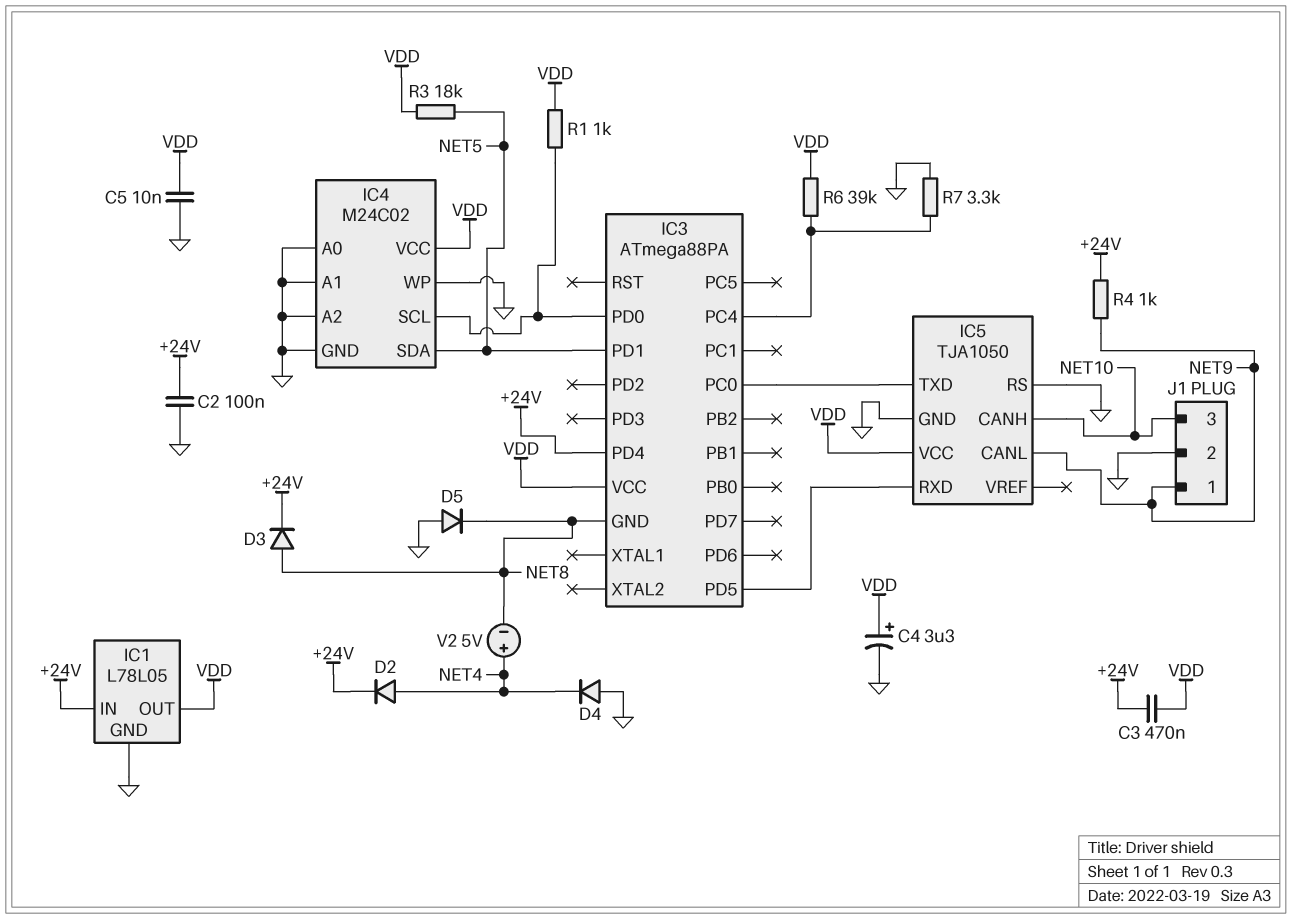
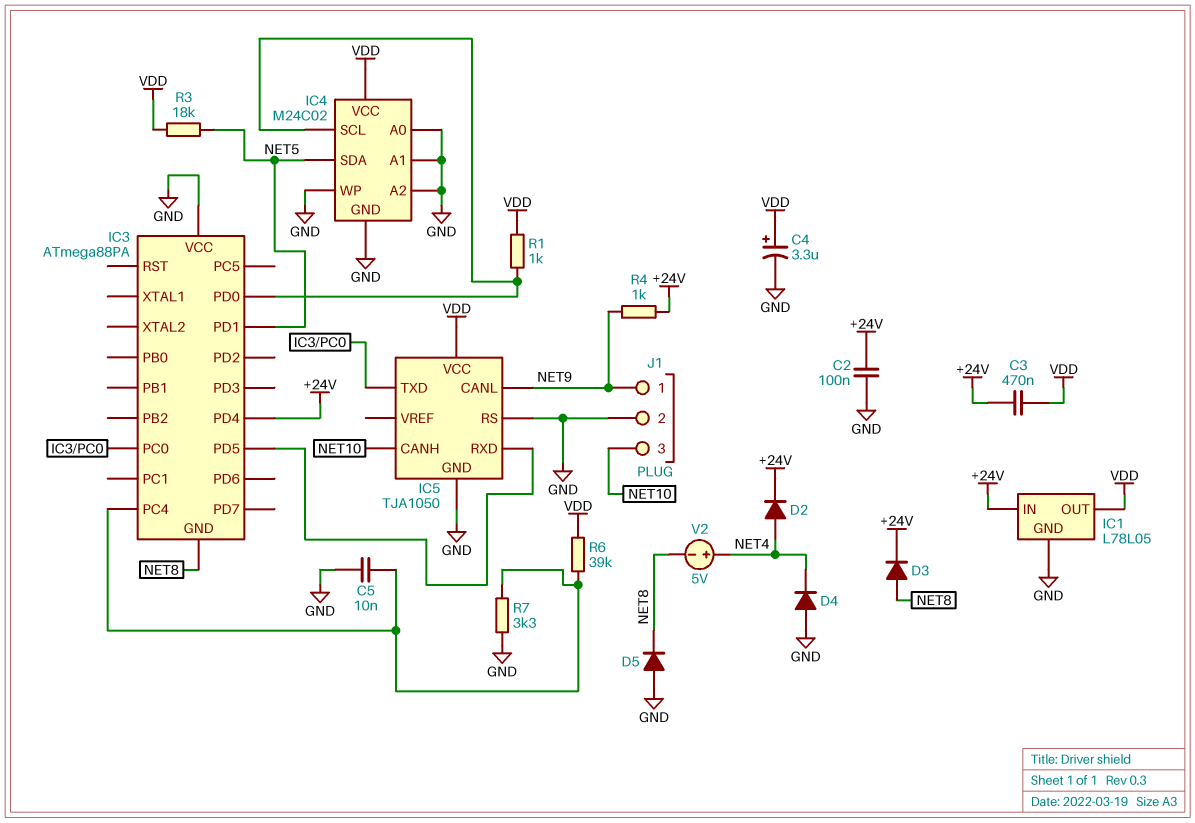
C5: 10nF (GND, VDD) -> 10nF (GND, IC3/PC4)
IC3 pin VCC: VDD -> GND

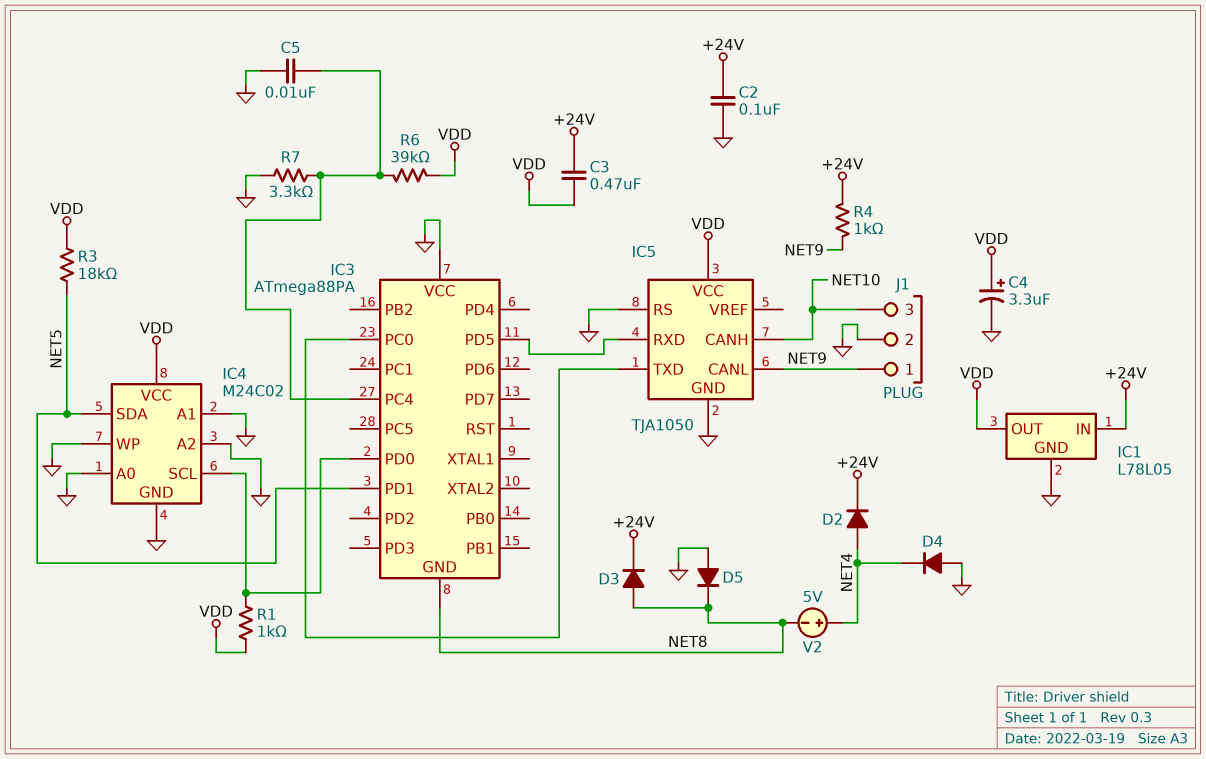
IC3 pin PD4: +24V -> none

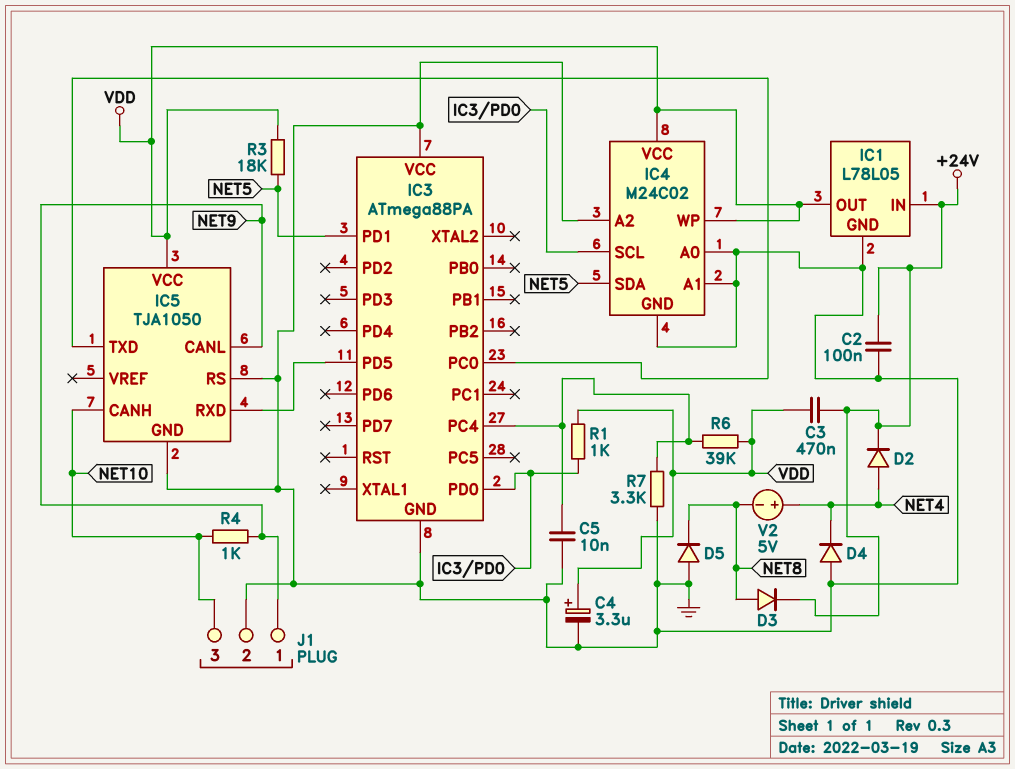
IC3 pin GND: NET8 -> GND
IC4 pin WP: GND -> VDD
R4: 1k (+24V, NET9) -> 1k (NET9, NET10)

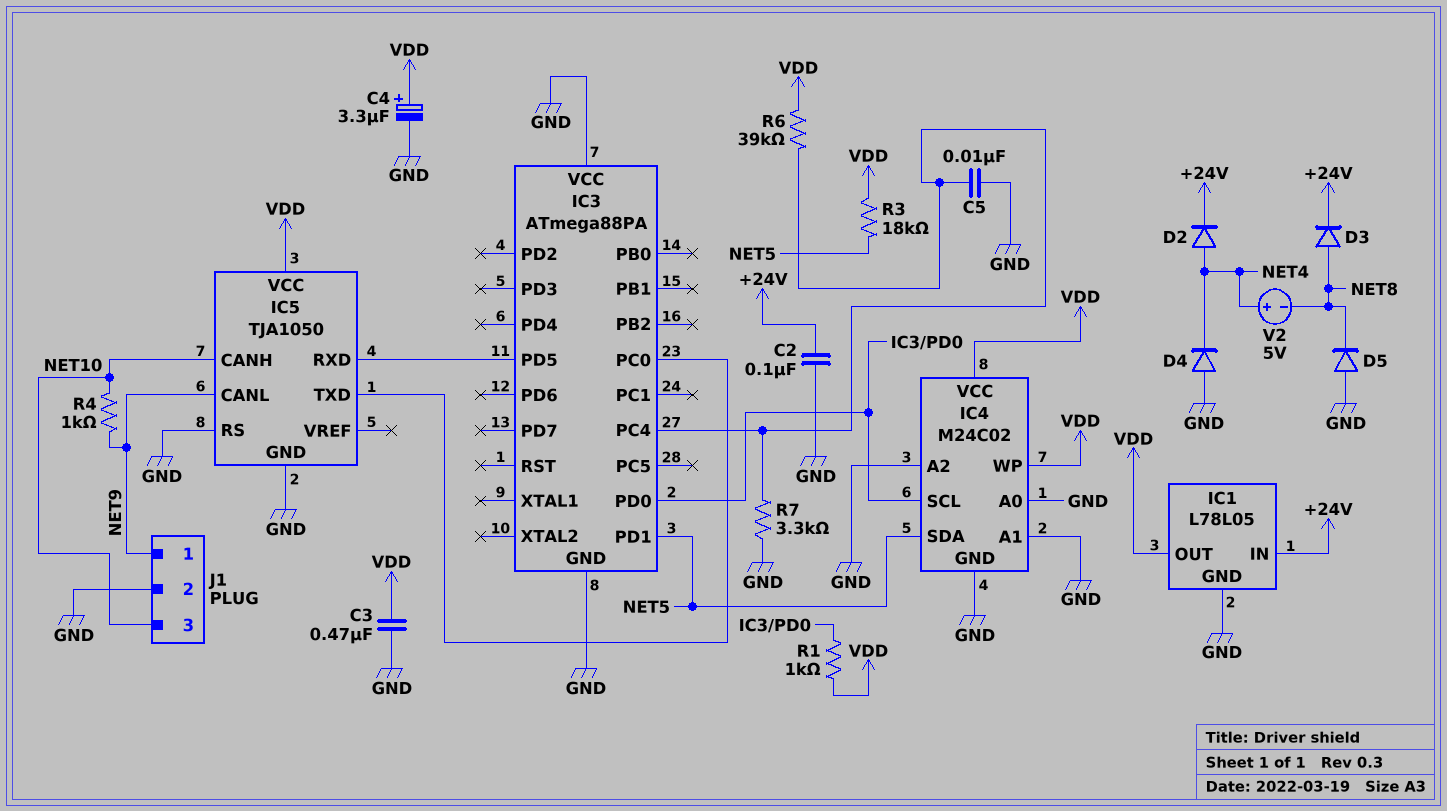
C3: 470nF (+24V, VDD) -> 470nF (GND, VDD)

